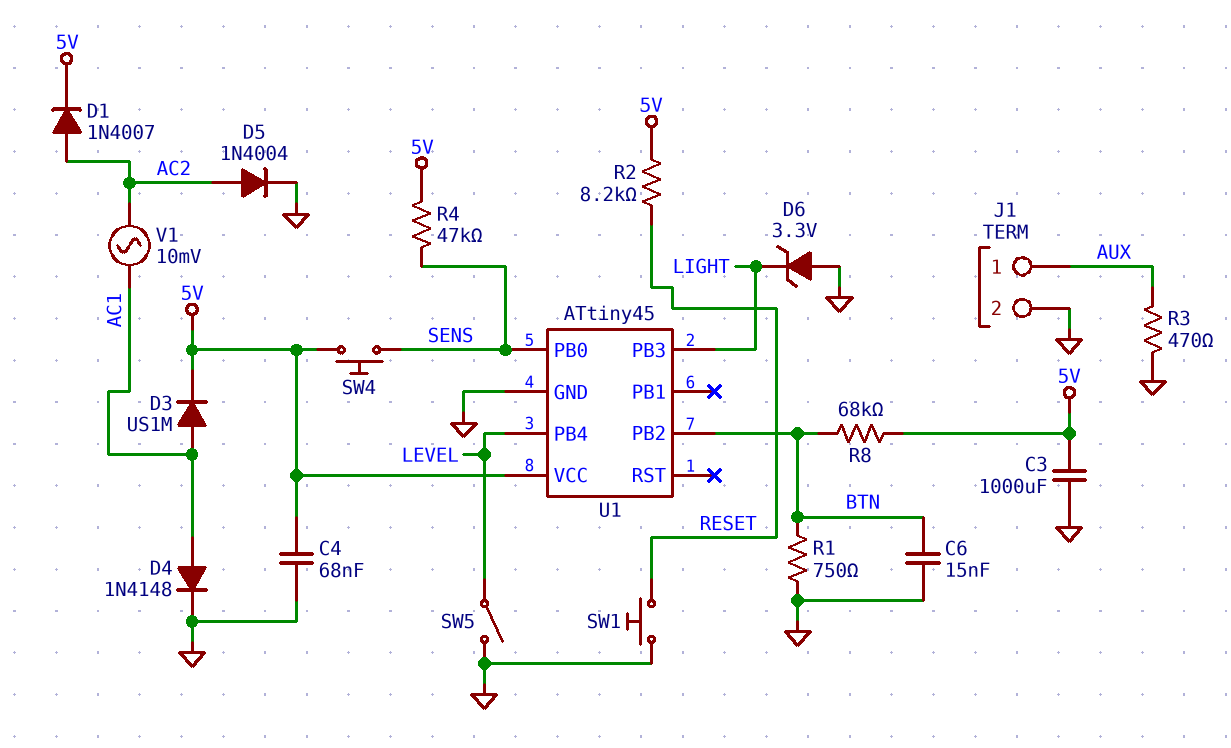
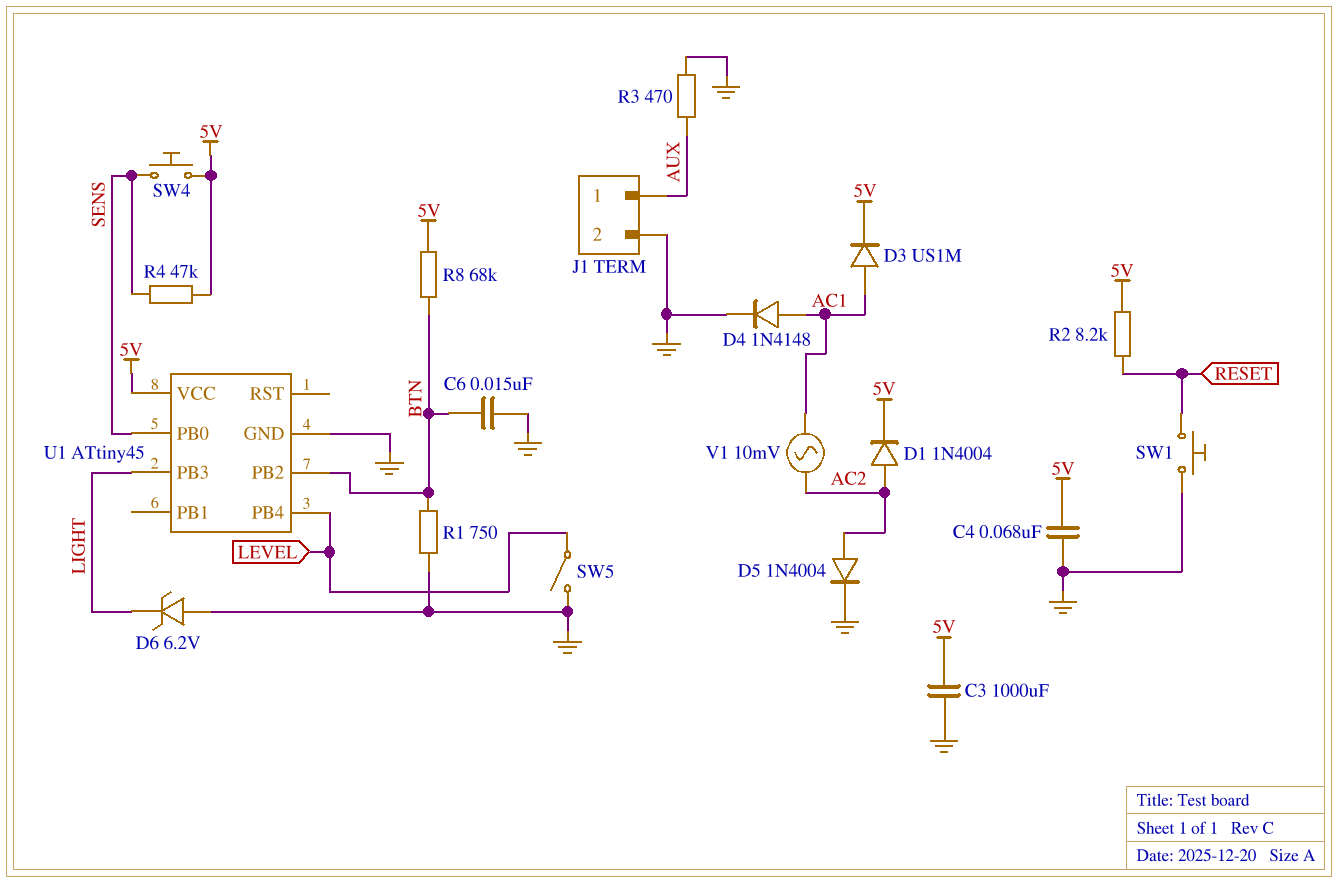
D1: diode 1N4007 (A AC2, K 5V) -> diode 1N4004 (A AC2, K 5V)
D6: zener 3.3V (A GND, K LIGHT) -> zener 6.2V (A GND, K LIGHT)

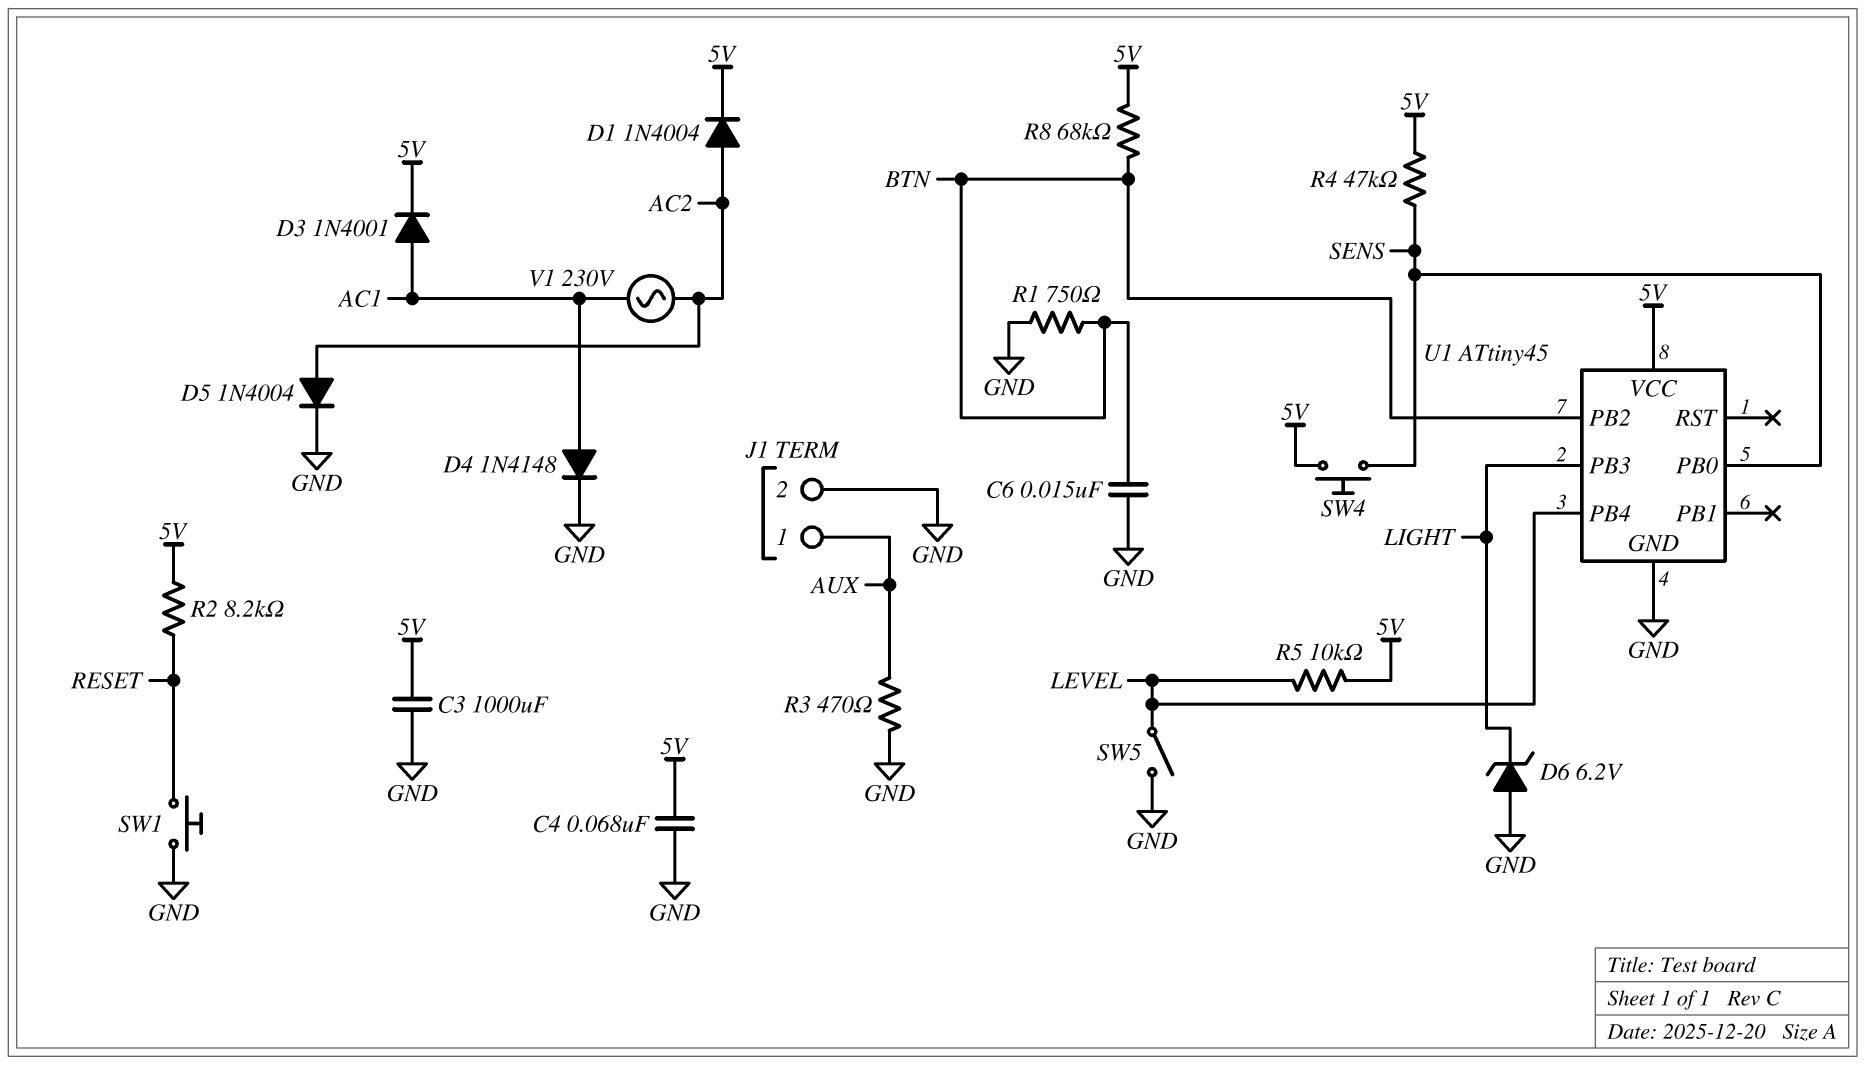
D3: diode US1M (A AC1, K 5V) -> diode 1N4001 (A AC1, K 5V)
R5: none -> 10k (5V, LEVEL)
V1: AC 10mV (AC1, AC2) -> AC 230V (AC1, AC2)

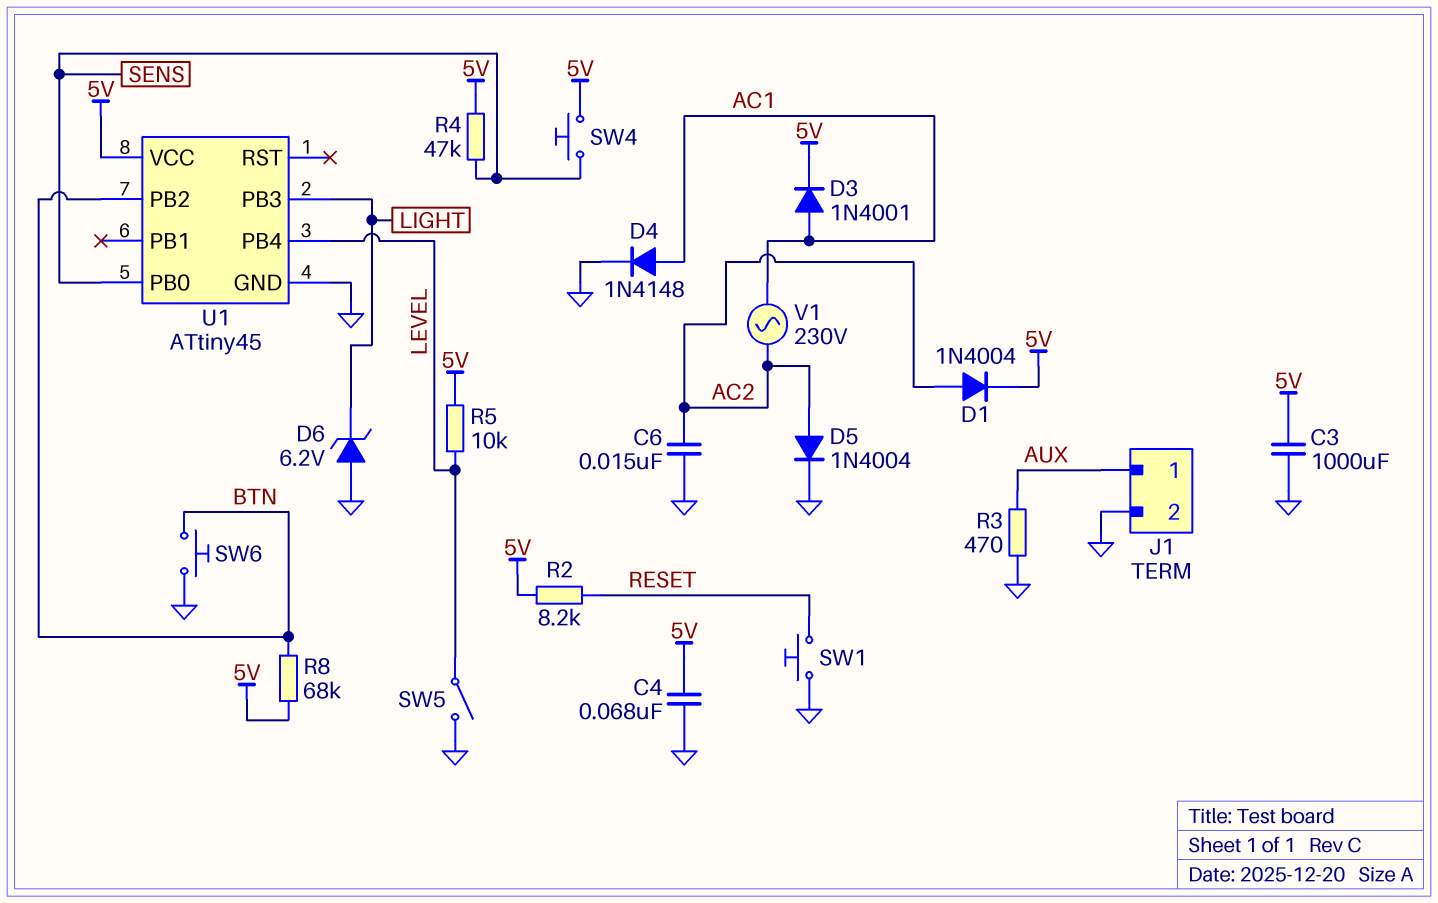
C6: 15nF (BTN, GND) -> 15nF (AC2, GND)
R1: 750 (BTN, GND) -> none
SW6: none -> button (BTN, GND)

